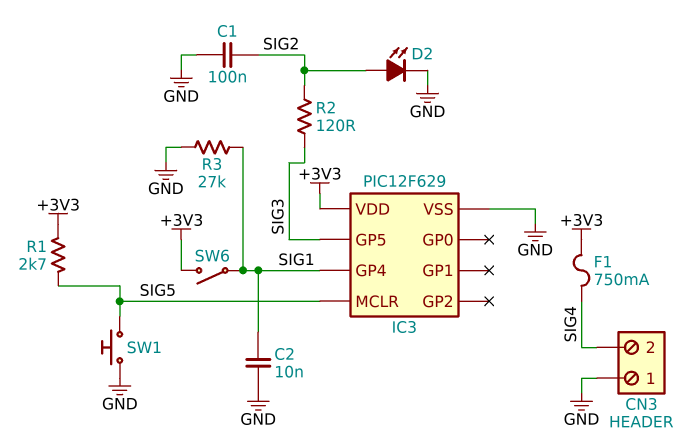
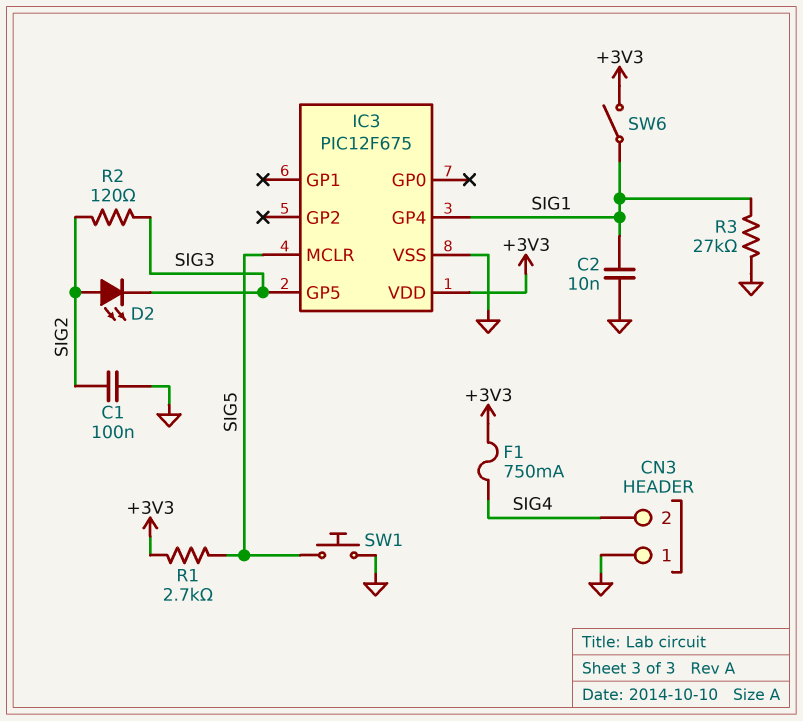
D2: LED (A SIG2, K GND) -> LED (A SIG2, K SIG3)
IC3: PIC12F629 -> PIC12F675

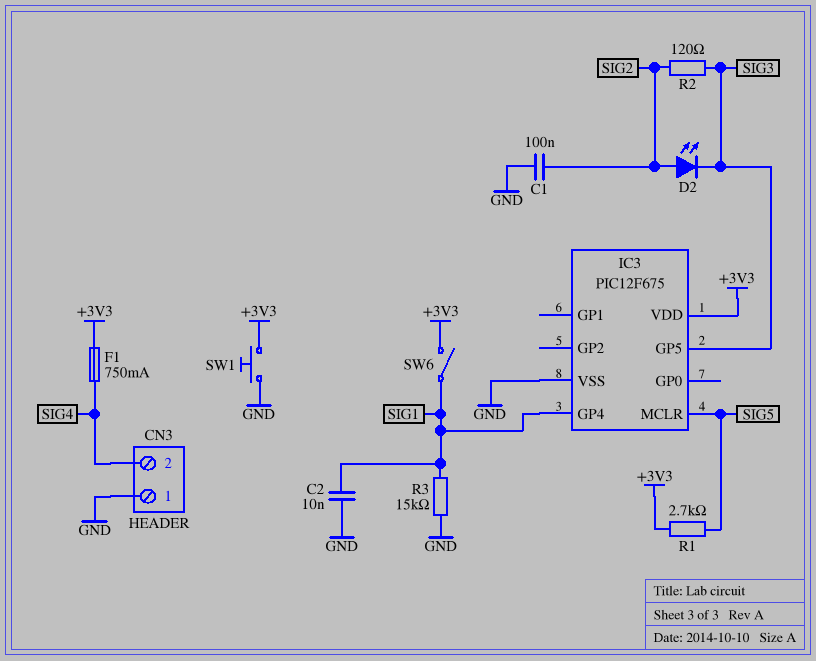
R3: 27k (GND, SIG1) -> 15k (GND, SIG1)
SW1: button (GND, SIG5) -> button (+3V3, GND)

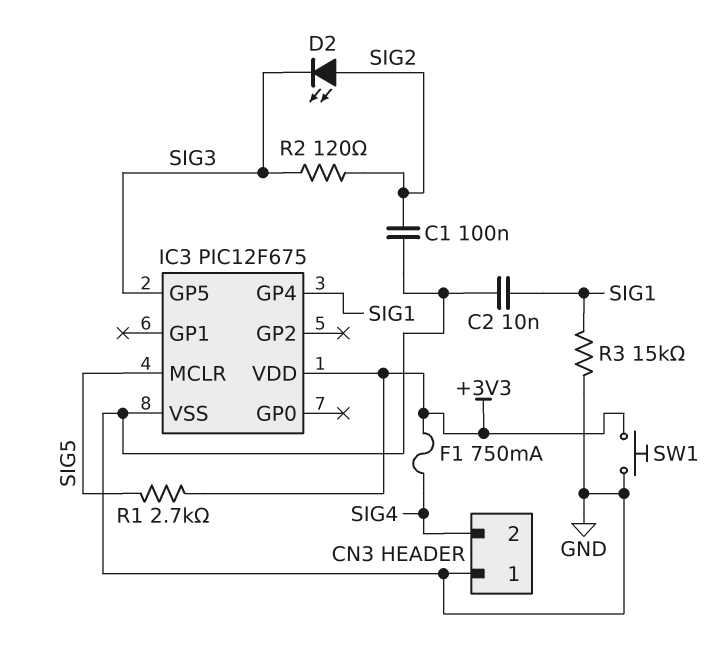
SW6: switch (+3V3, SIG1) -> none

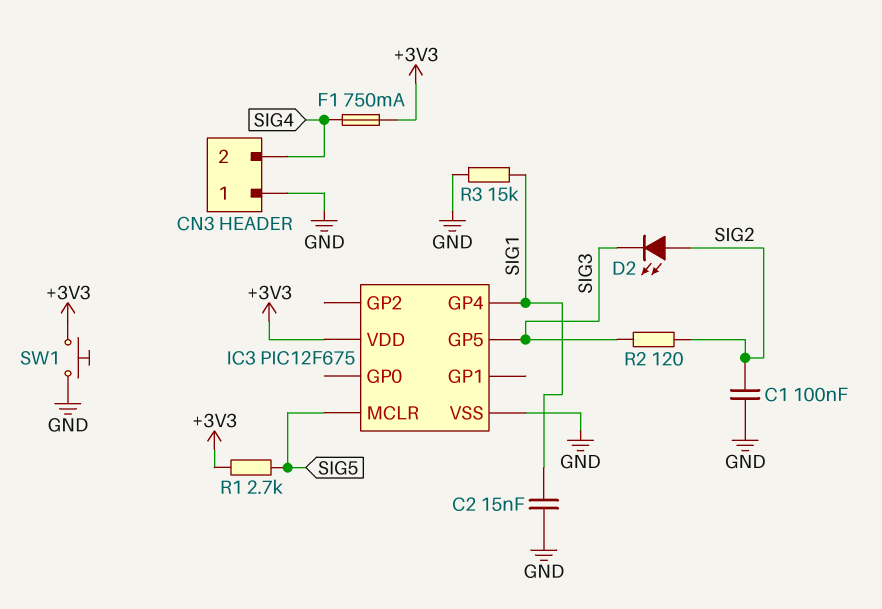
C2: 10nF (GND, SIG1) -> 15nF (GND, SIG1)

